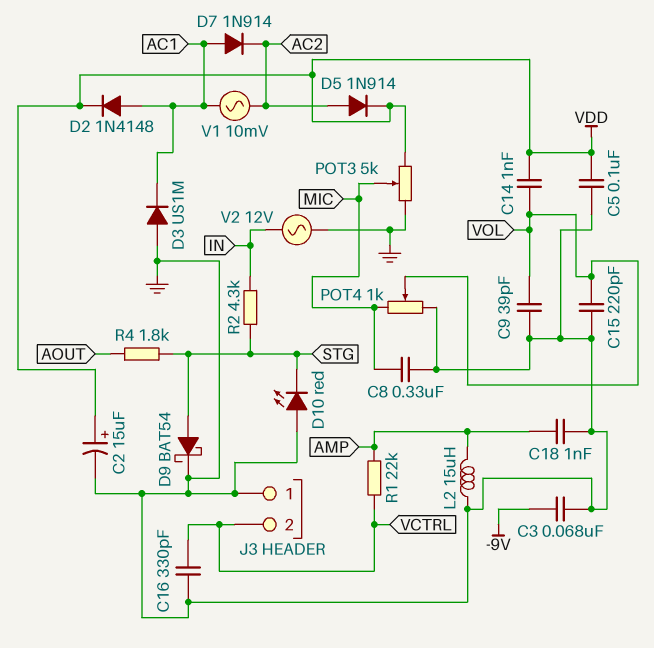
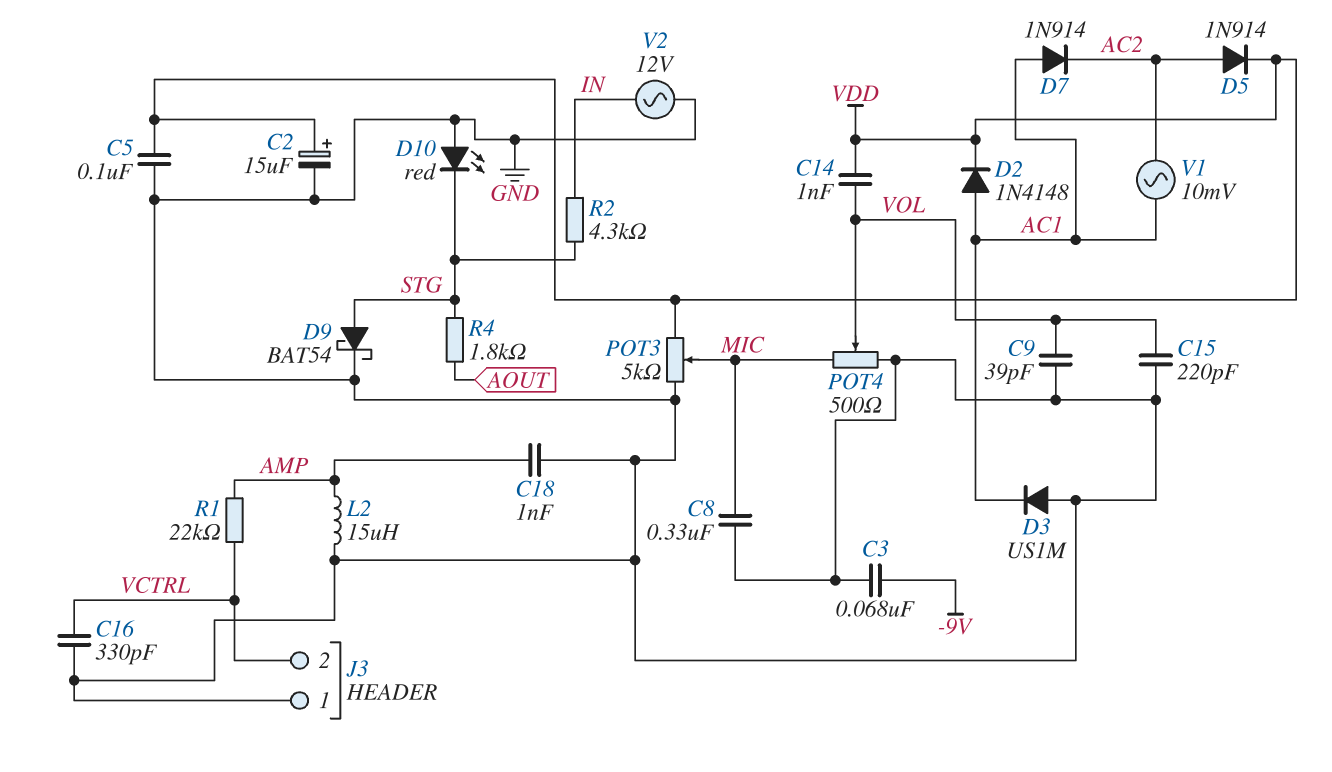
POT4: 1k (GND, MIC, wiper VOL) -> 500 (GND, MIC, wiper VOL)

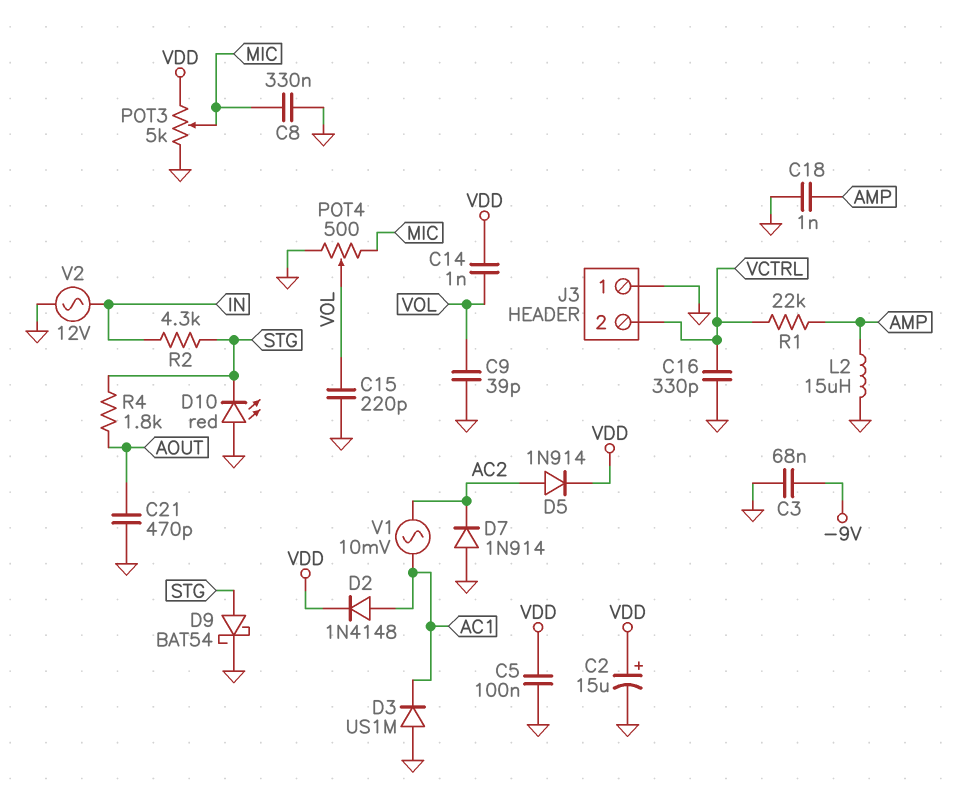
C21: none -> 470pF (AOUT, GND)
D7: diode 1N914 (A AC1, K AC2) -> diode 1N914 (A GND, K AC2)

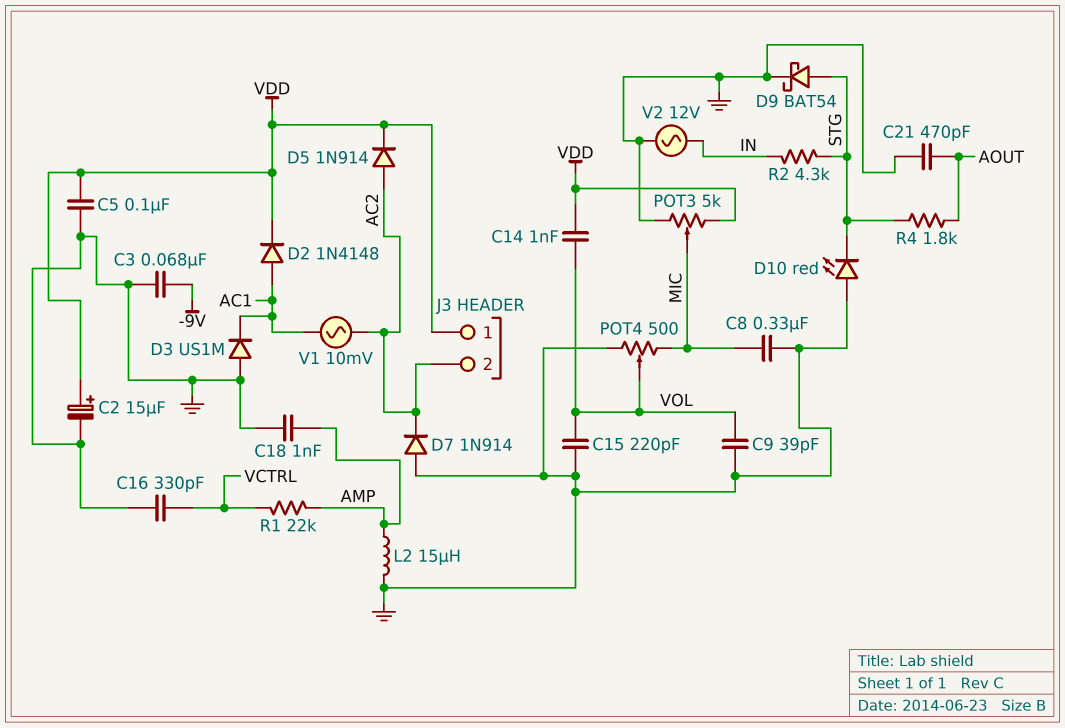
J3 pin 1: GND -> VDD
J3 pin 2: VCTRL -> AC2

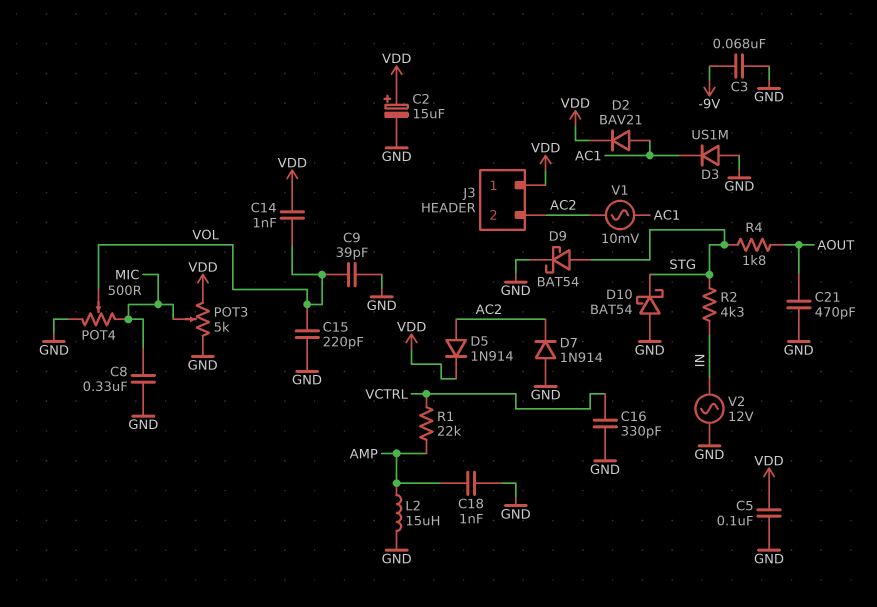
D2: diode 1N4148 (A AC1, K VDD) -> diode BAV21 (A AC1, K VDD)
D10: LED red (A GND, K STG) -> schottky BAT54 (A GND, K STG)

